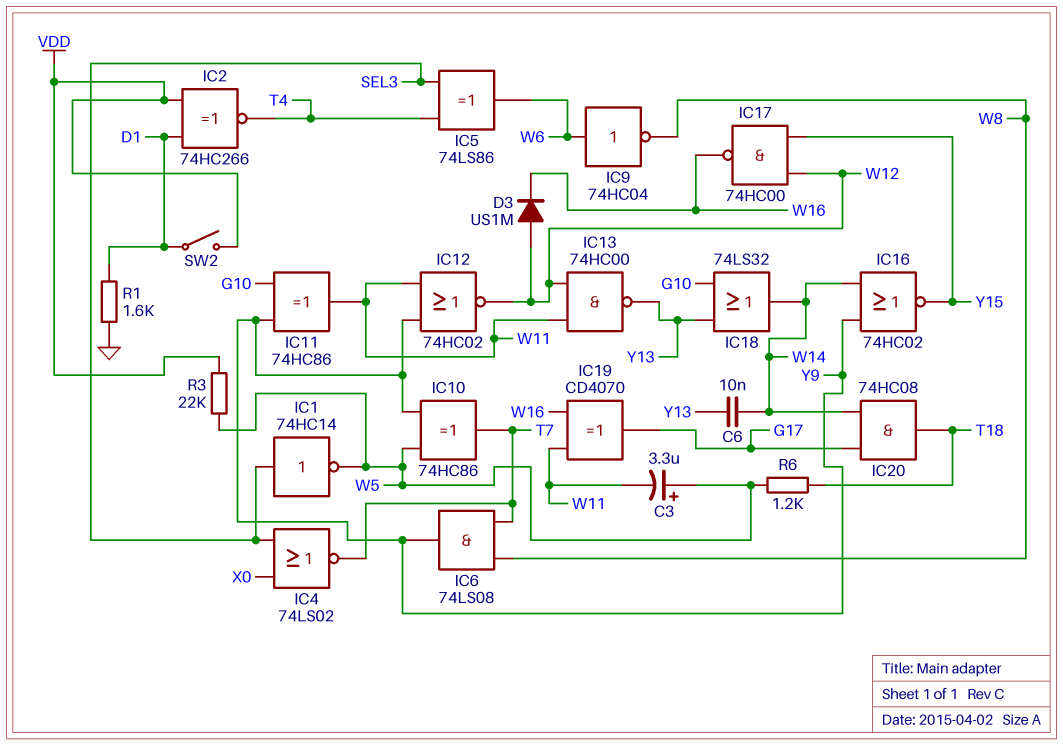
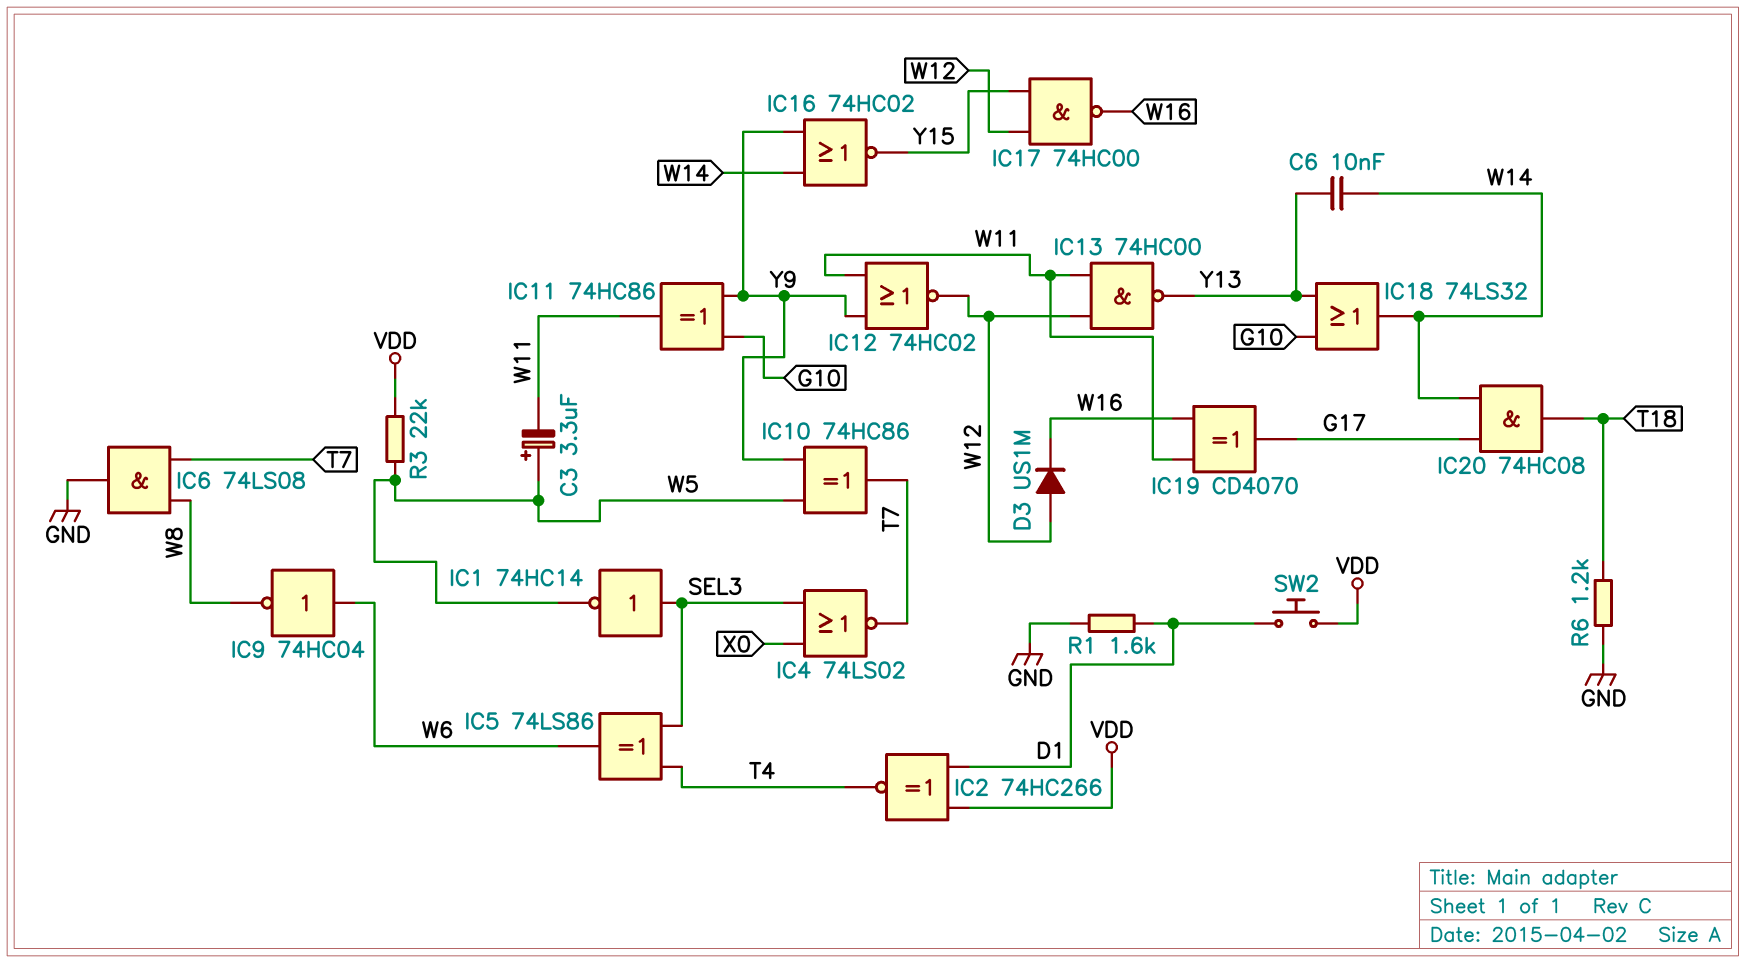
IC6: AND 74LS08 (in T7, in W8, out Y9) -> AND 74LS08 (in T7, in W8, out GND)
R6: 1.2k (T18, W5) -> 1.2k (GND, T18)
SW2: switch (D1, VDD) -> button (D1, VDD)

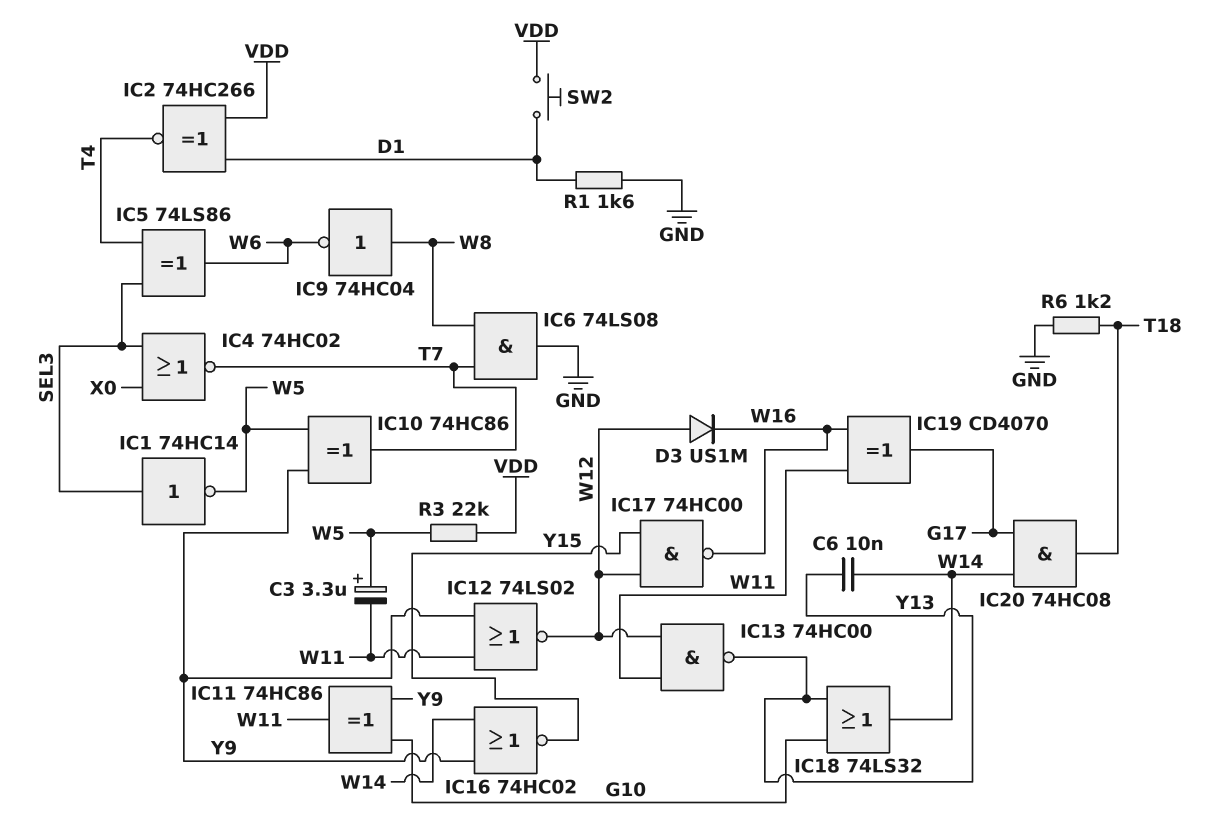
IC4: NOR 74LS02 (in SEL3, in X0, out T7) -> NOR 74HC02 (in SEL3, in X0, out T7)
IC9: NOT 74HC04 (in W6, out W8) -> NOT 74HC04 (in W8, out W6)
IC12: NOR 74HC02 (in W11, in Y9, out W12) -> NOR 74LS02 (in W11, in Y9, out W12)

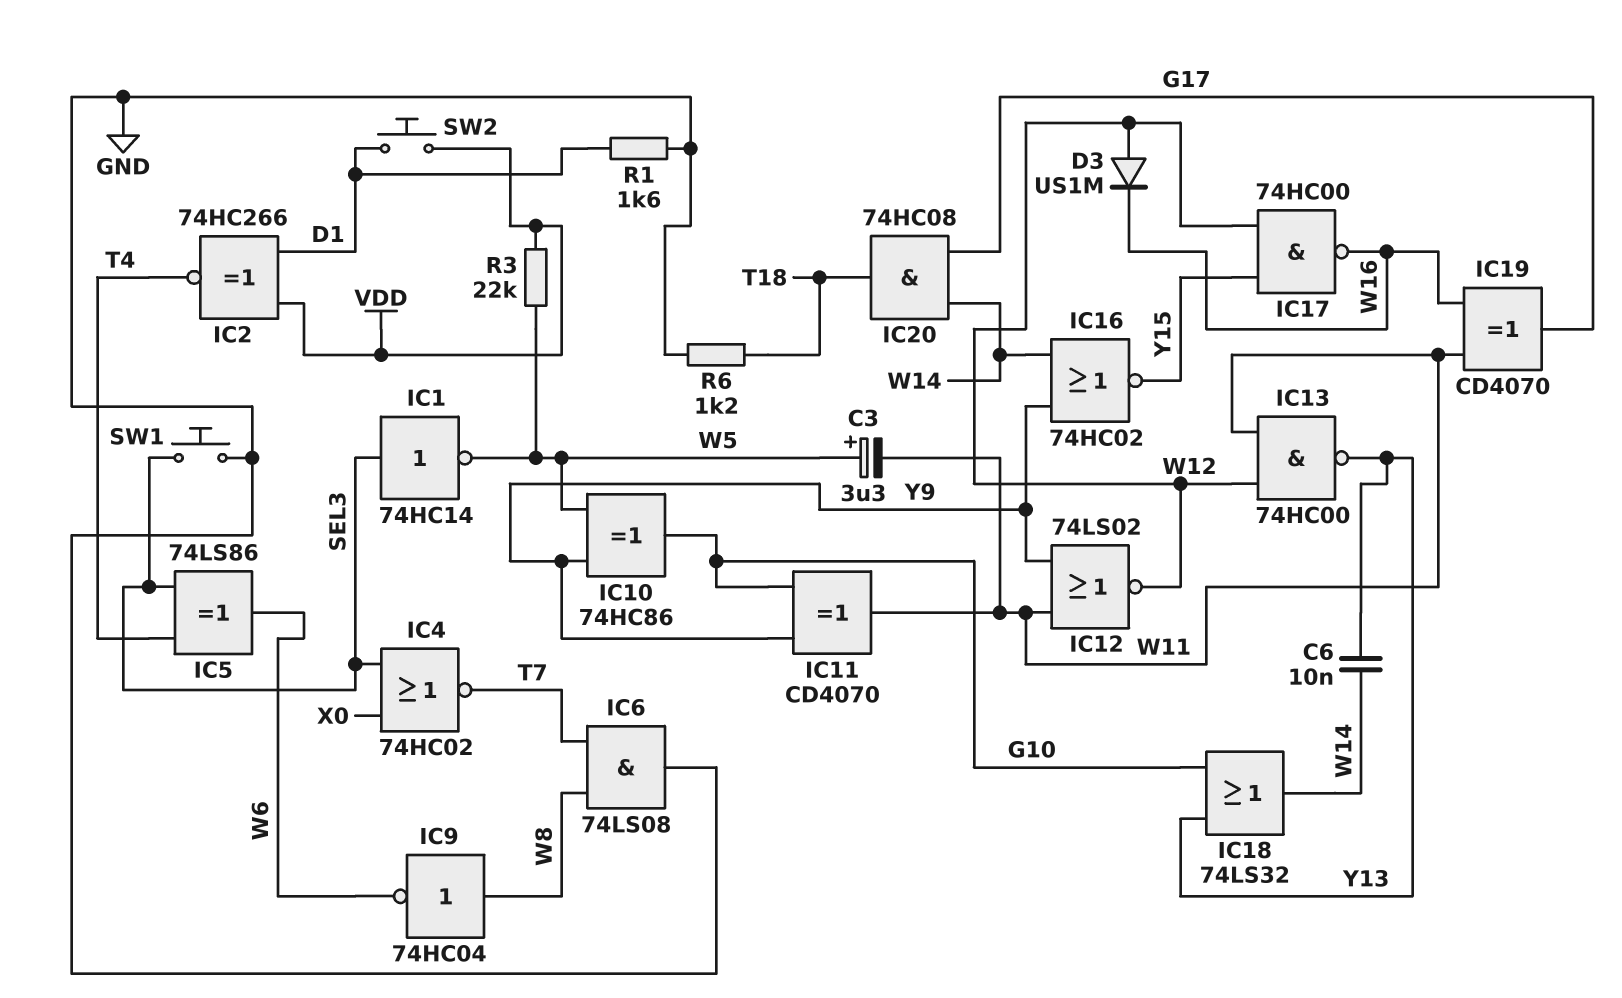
IC10: XOR 74HC86 (in W5, in Y9, out T7) -> XOR 74HC86 (in W5, in Y9, out G10)
IC11: XOR 74HC86 (in G10, in Y9, out W11) -> XOR CD4070 (in G10, in Y9, out W11)
SW1: none -> button (GND, SEL3)

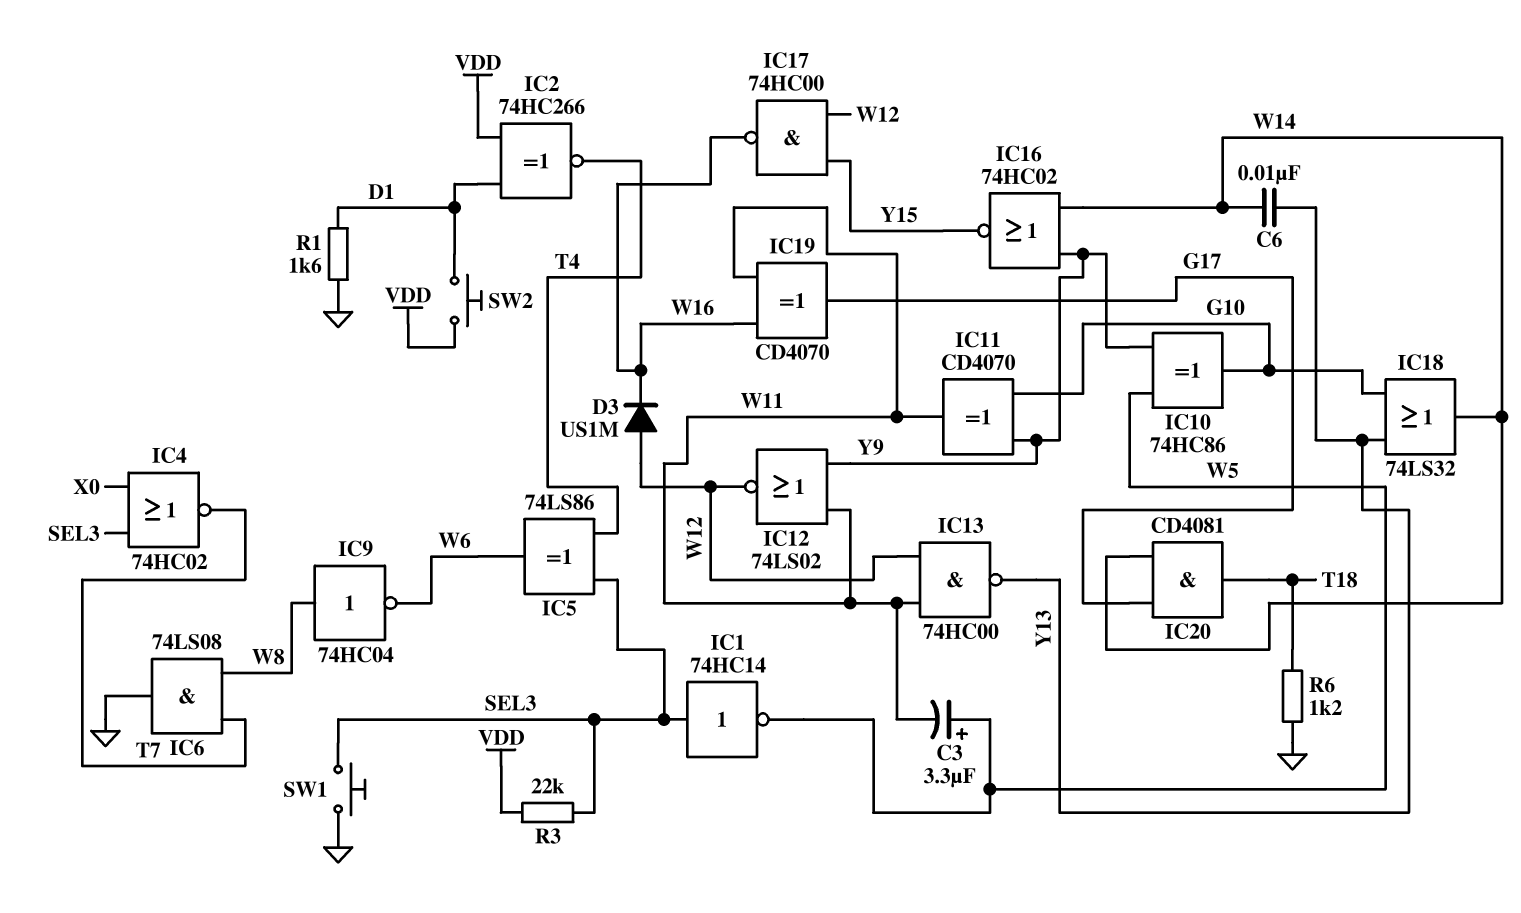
IC20: AND 74HC08 (in G17, in W14, out T18) -> AND CD4081 (in G17, in W14, out T18)
R3: 22k (VDD, W5) -> 22k (SEL3, VDD)

